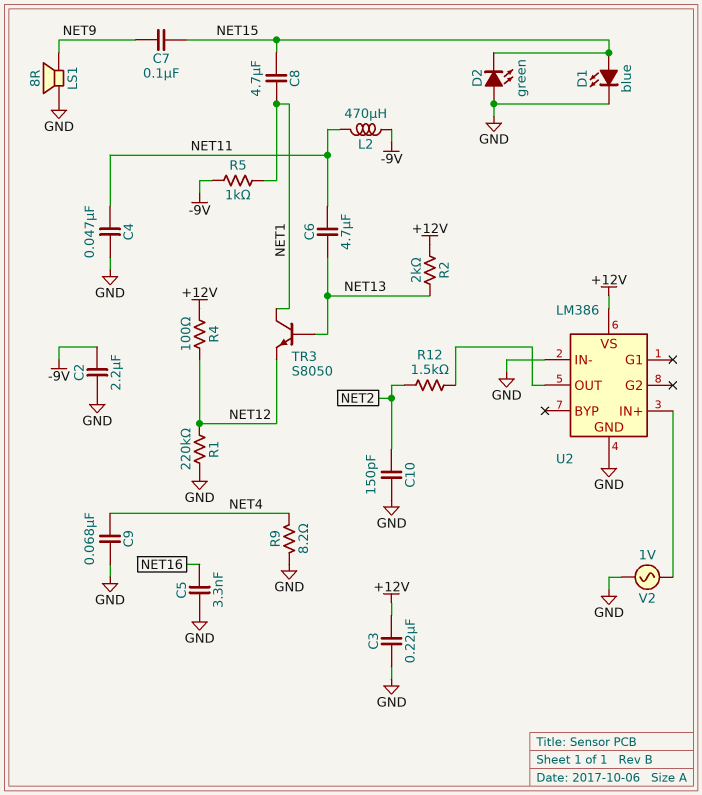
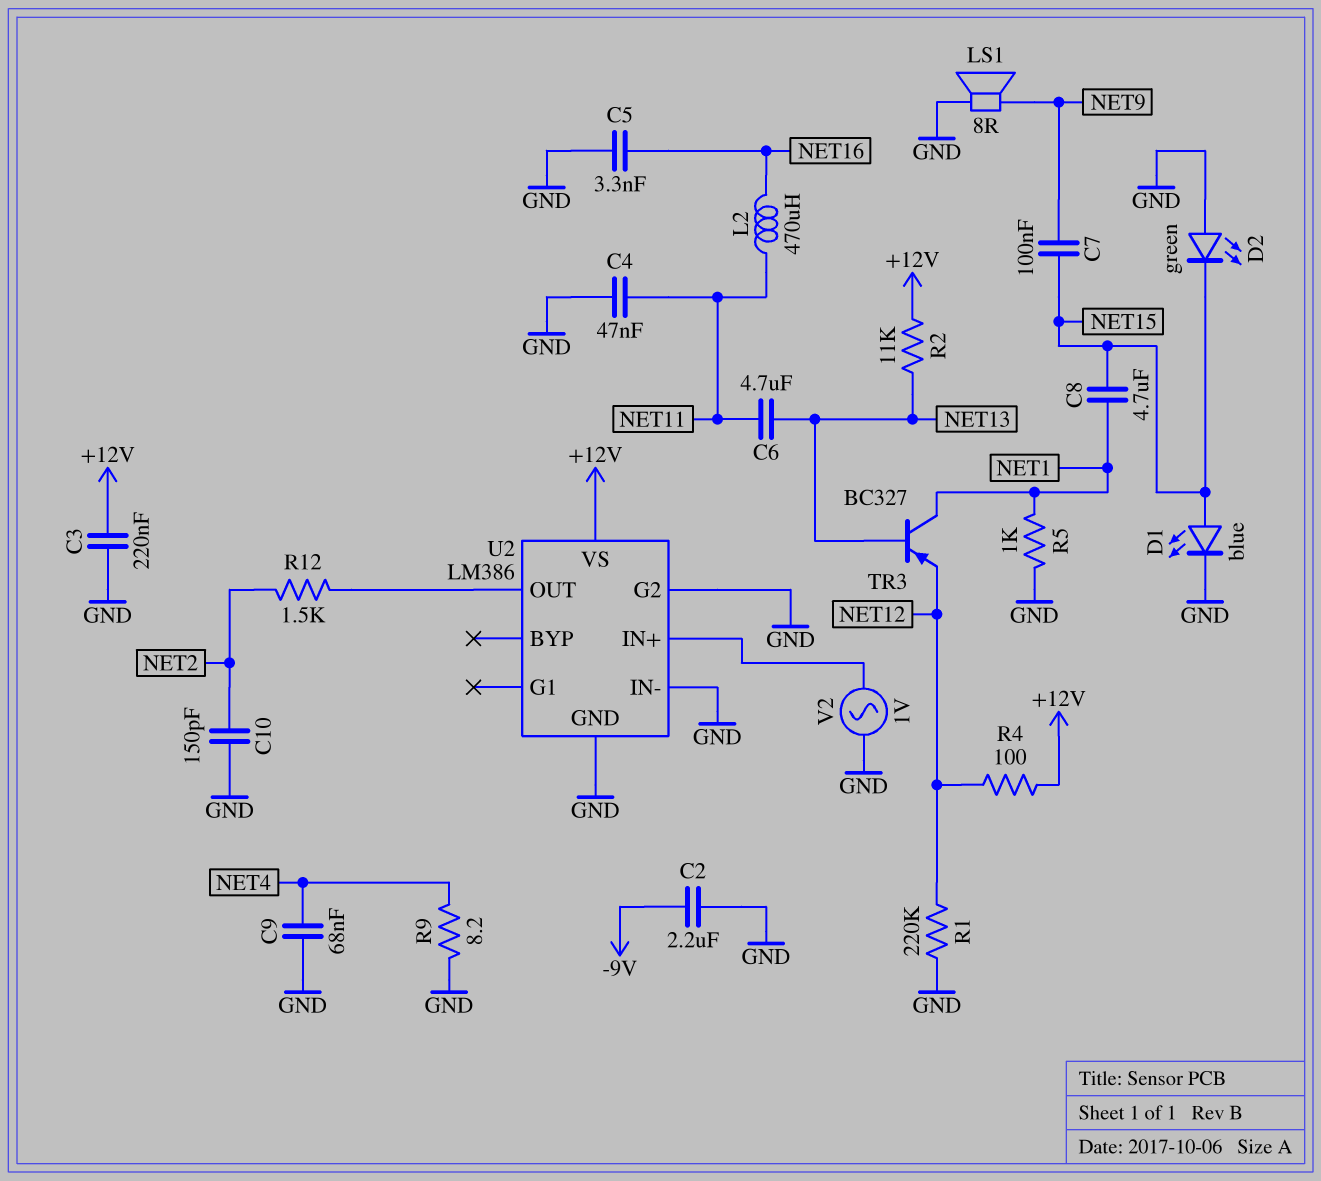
L2: 470uH (-9V, NET11) -> 470uH (NET11, NET16)
R2: 2k (+12V, NET13) -> 11k (+12V, NET13)
R5: 1k (-9V, NET1) -> 1k (GND, NET1)
TR3: NPN S8050 (B NET13, C NET1, E NET12) -> PNP BC327 (B NET13, C NET1, E NET12)
U2 pin G2: none -> GND

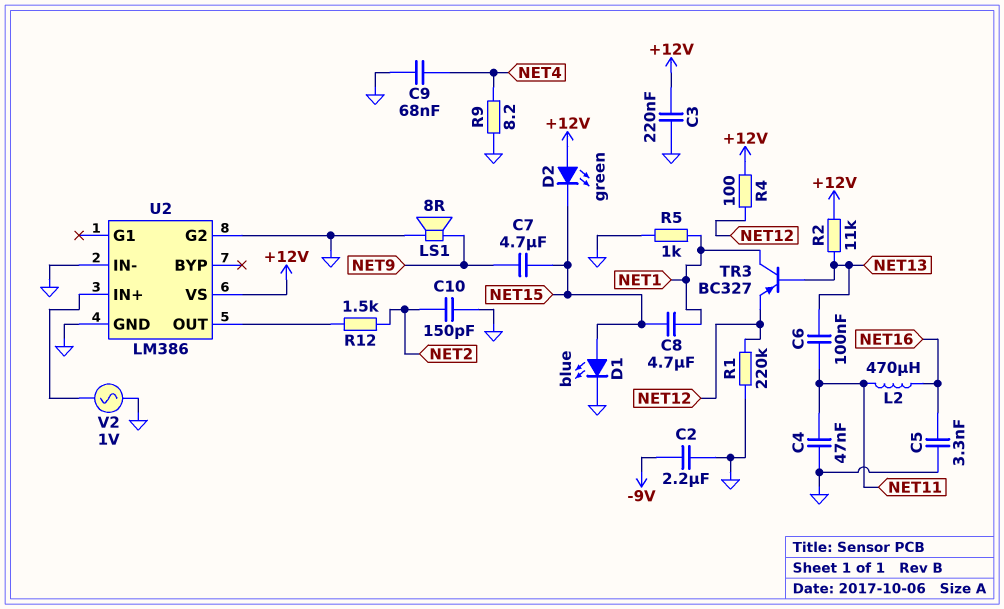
C6: 4.7uF (NET11, NET13) -> 100nF (NET11, NET13)
C7: 100nF (NET9, NET15) -> 4.7uF (NET9, NET15)
D2: LED green (A GND, K NET15) -> LED green (A +12V, K NET15)

